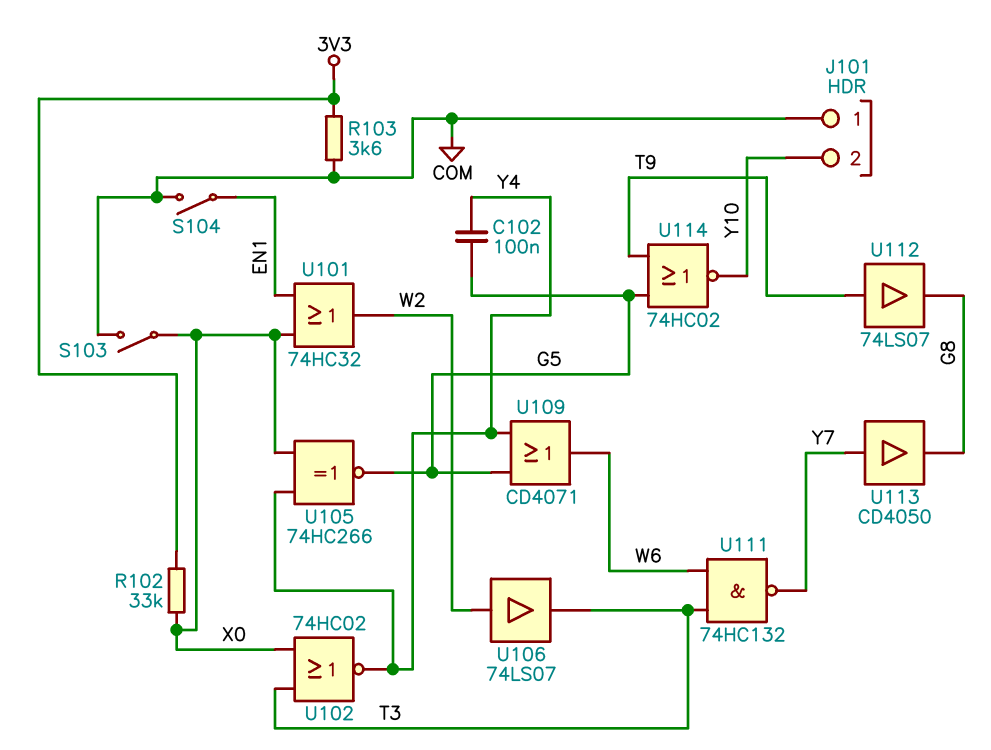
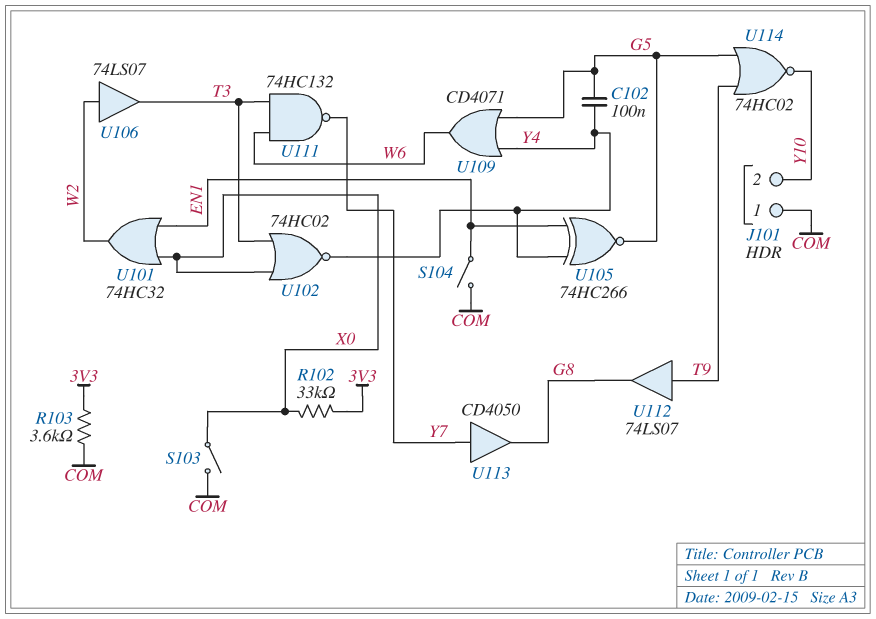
U105: XNOR 74HC266 (in X0, in Y4, out G5) -> XNOR 74HC266 (in EN1, in Y4, out G5)

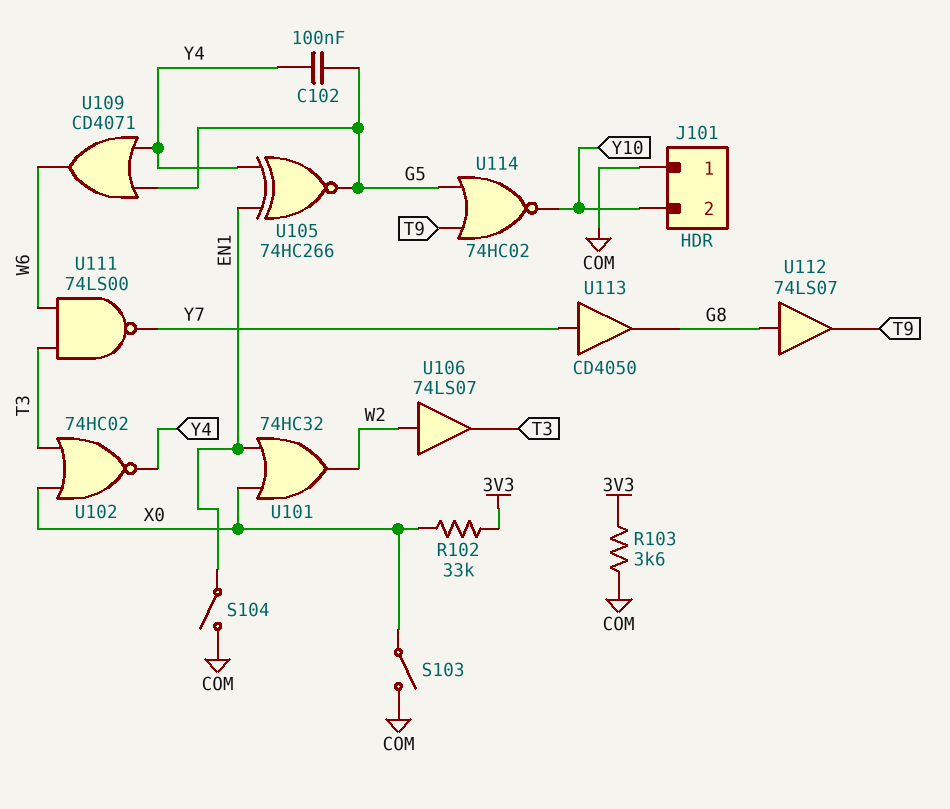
U111: NAND 74HC132 (in T3, in W6, out Y7) -> NAND 74LS00 (in T3, in W6, out Y7)
U112: buffer 74LS07 (in T9, out G8) -> buffer 74LS07 (in G8, out T9)

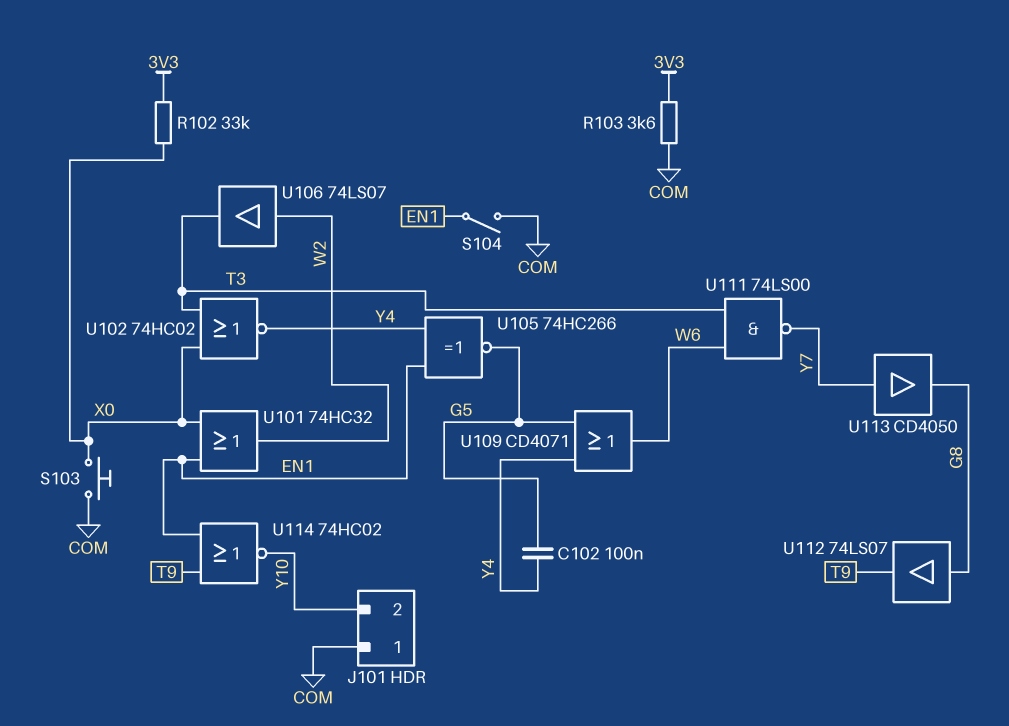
S103: switch (COM, X0) -> button (COM, X0)
U114: NOR 74HC02 (in G5, in T9, out Y10) -> NOR 74HC02 (in EN1, in T9, out Y10)

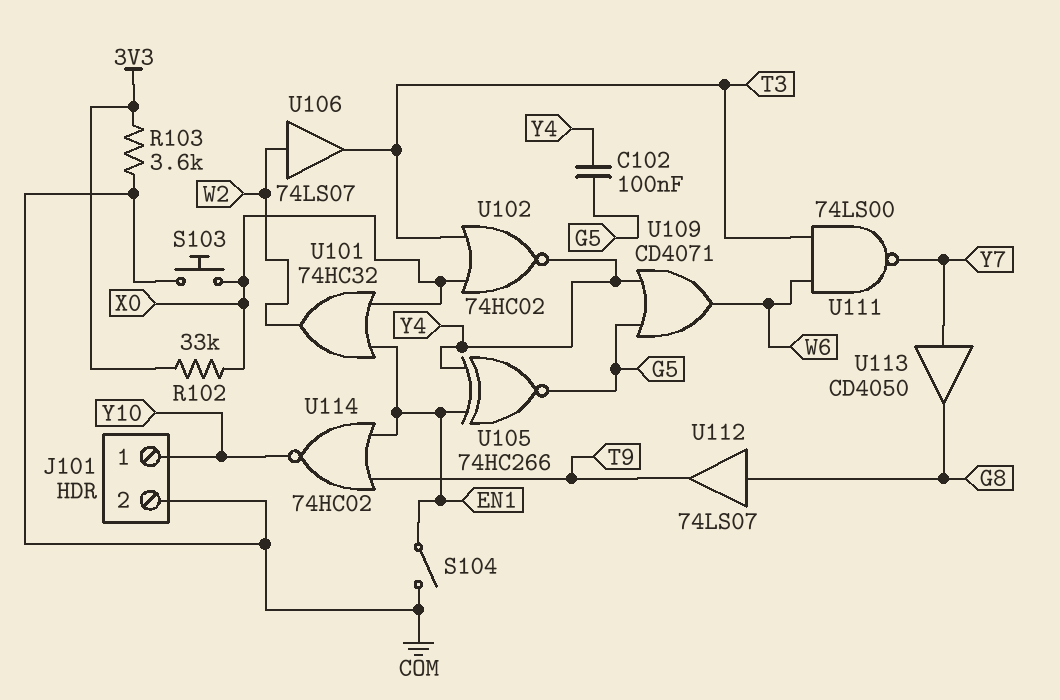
J101 pin 1: COM -> Y10
J101 pin 2: Y10 -> COM

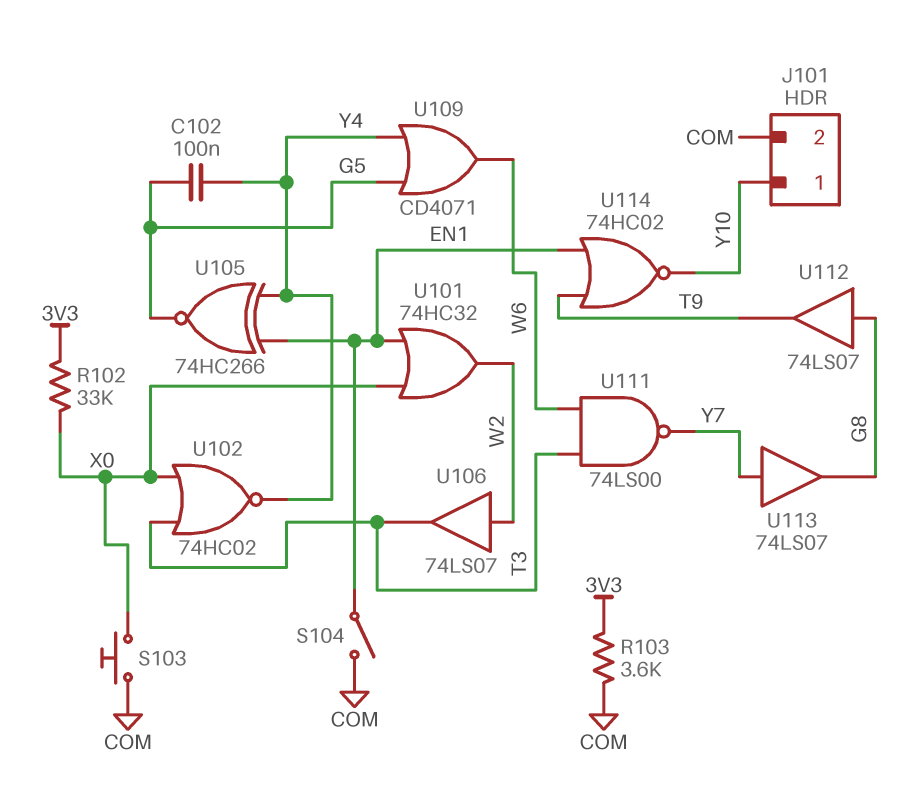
U113: buffer CD4050 (in Y7, out G8) -> buffer 74LS07 (in Y7, out G8)

